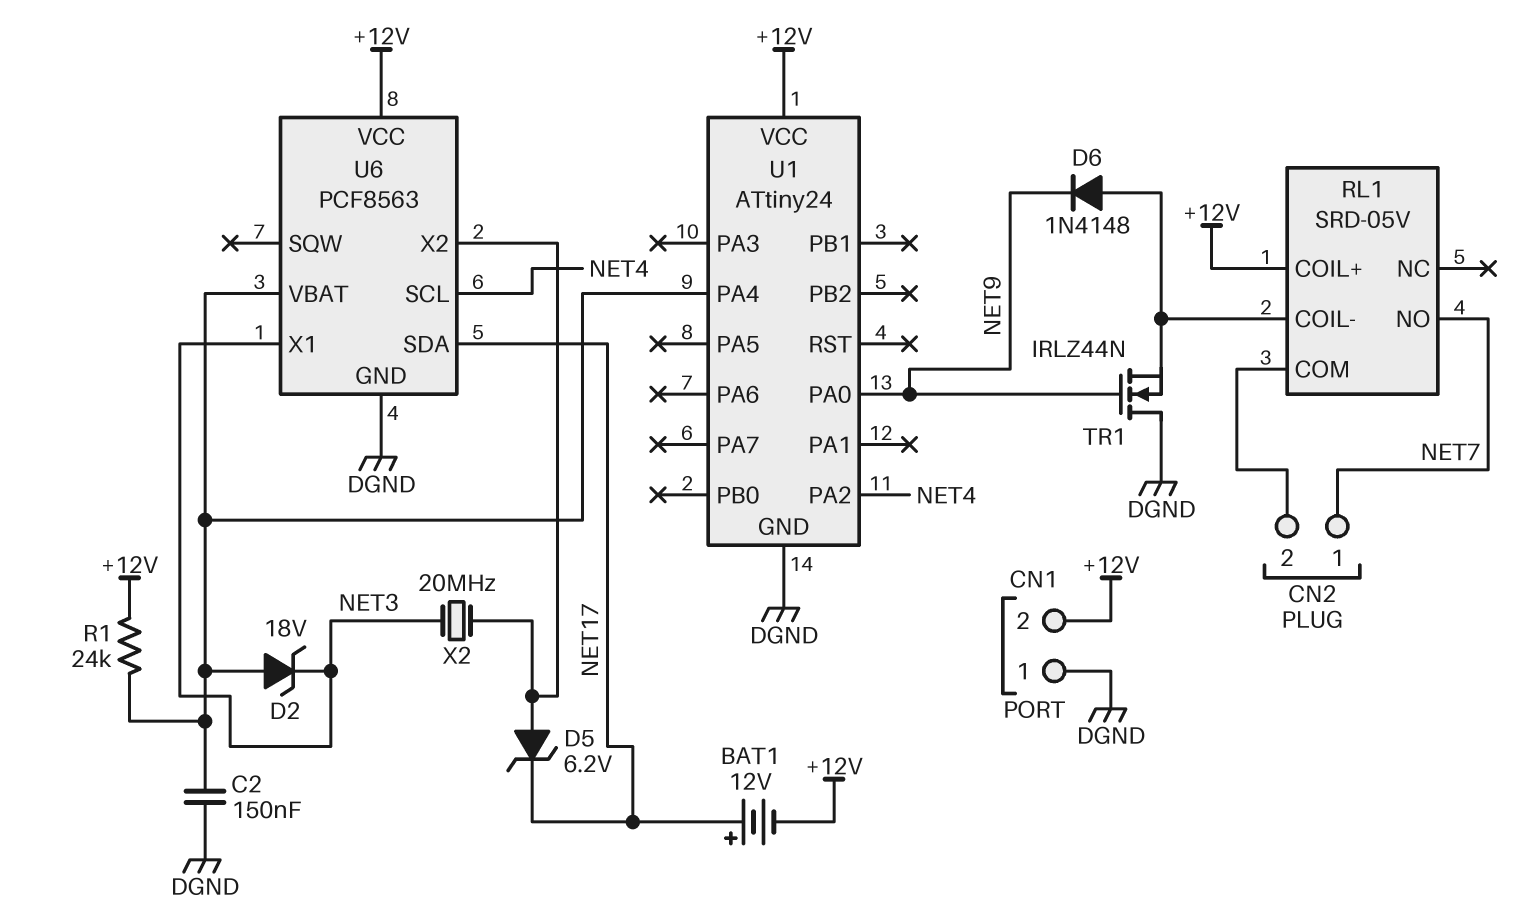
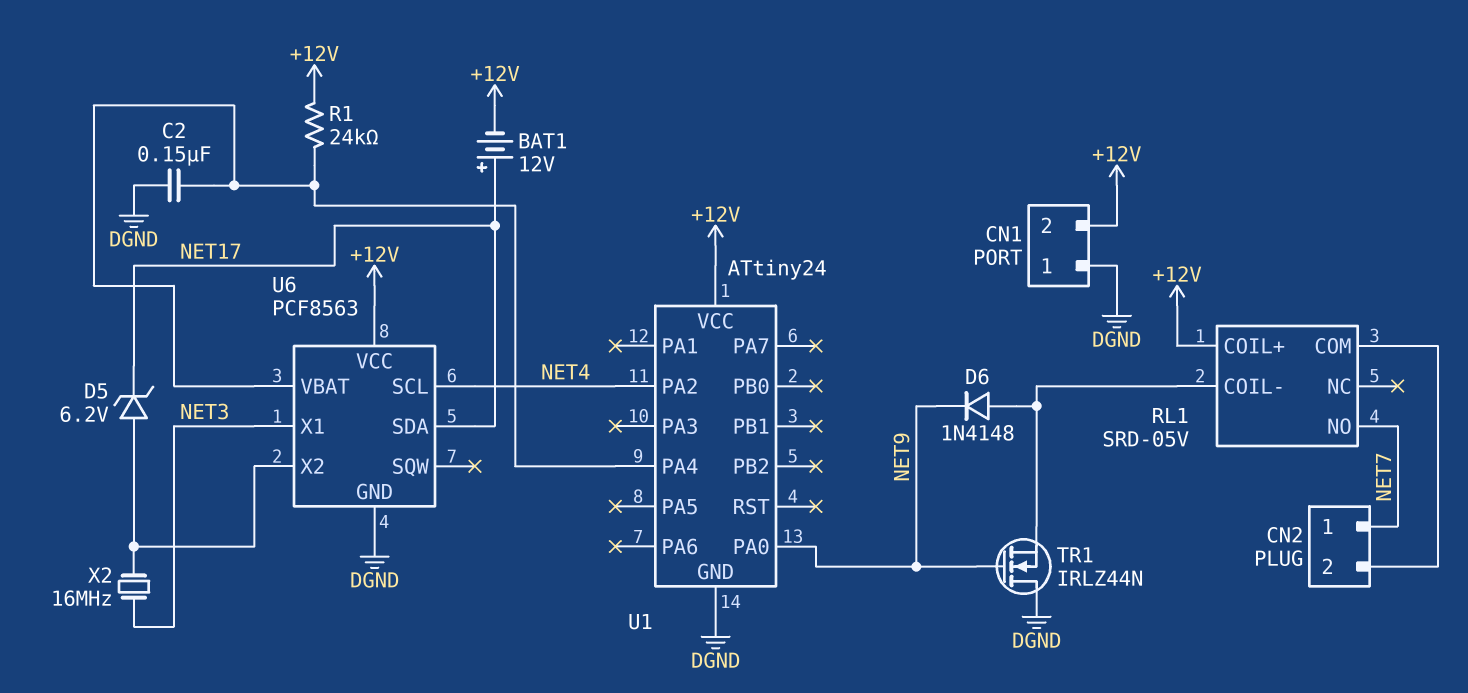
D2: zener 18V (A U1/PA4, K NET3) -> none
X2: 20MHz (NET3, U6/X2) -> 16MHz (NET3, U6/X2)

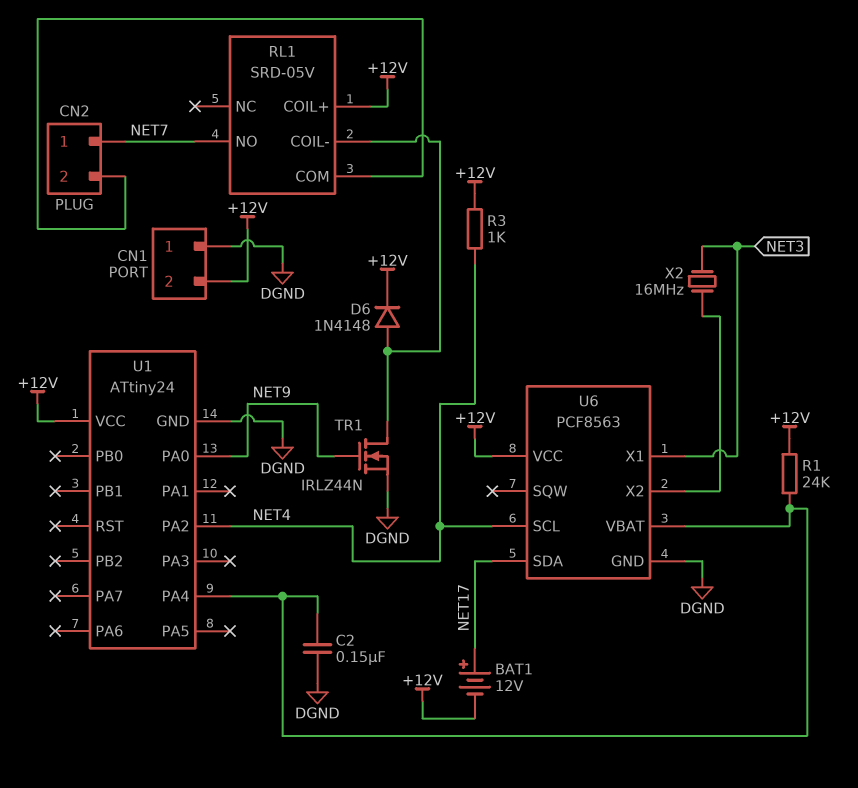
D5: zener 6.2V (A U6/X2, K NET17) -> none
D6: diode 1N4148 (A RL1/COIL-, K NET9) -> diode 1N4148 (A RL1/COIL-, K +12V)
R3: none -> 1k (+12V, NET4)
TR1: NMOS IRLZ44N (G NET9, D DGND, S RL1/COIL-) -> NMOS IRLZ44N (G NET9, D RL1/COIL-, S DGND)

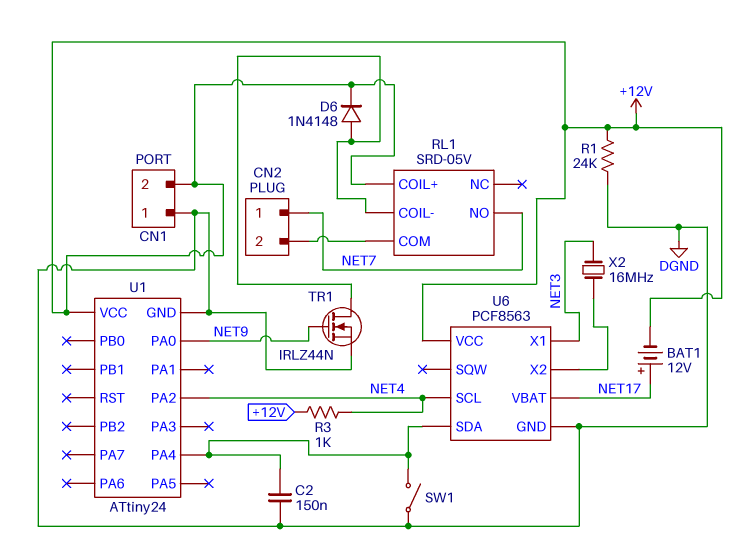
R1: 24k (+12V, U1/PA4) -> 24k (+12V, DGND)
SW1: none -> switch (DGND, U1/PA4)
U6 pin SDA: NET17 -> U1/PA4
U6 pin VBAT: U1/PA4 -> NET17

